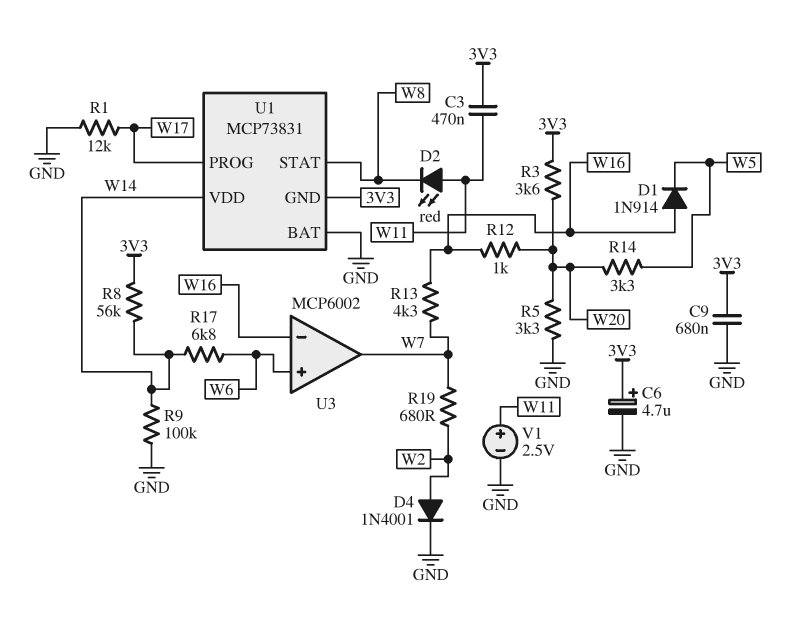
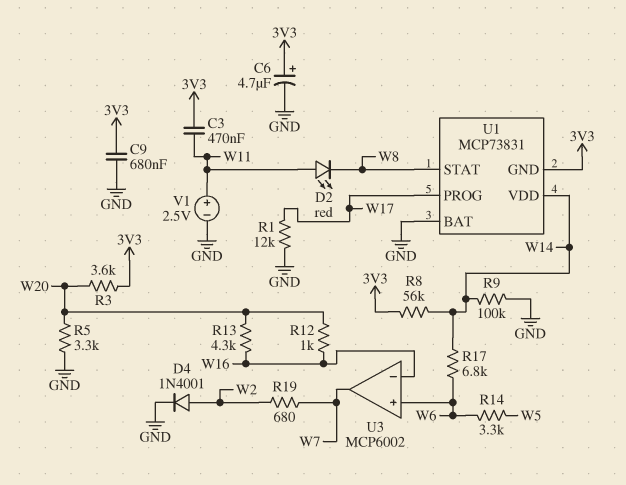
D1: diode 1N914 (A W16, K W5) -> none
R13: 4.3k (W7, W16) -> 4.3k (W16, W20)
R14: 3.3k (W5, W20) -> 3.3k (W5, W6)

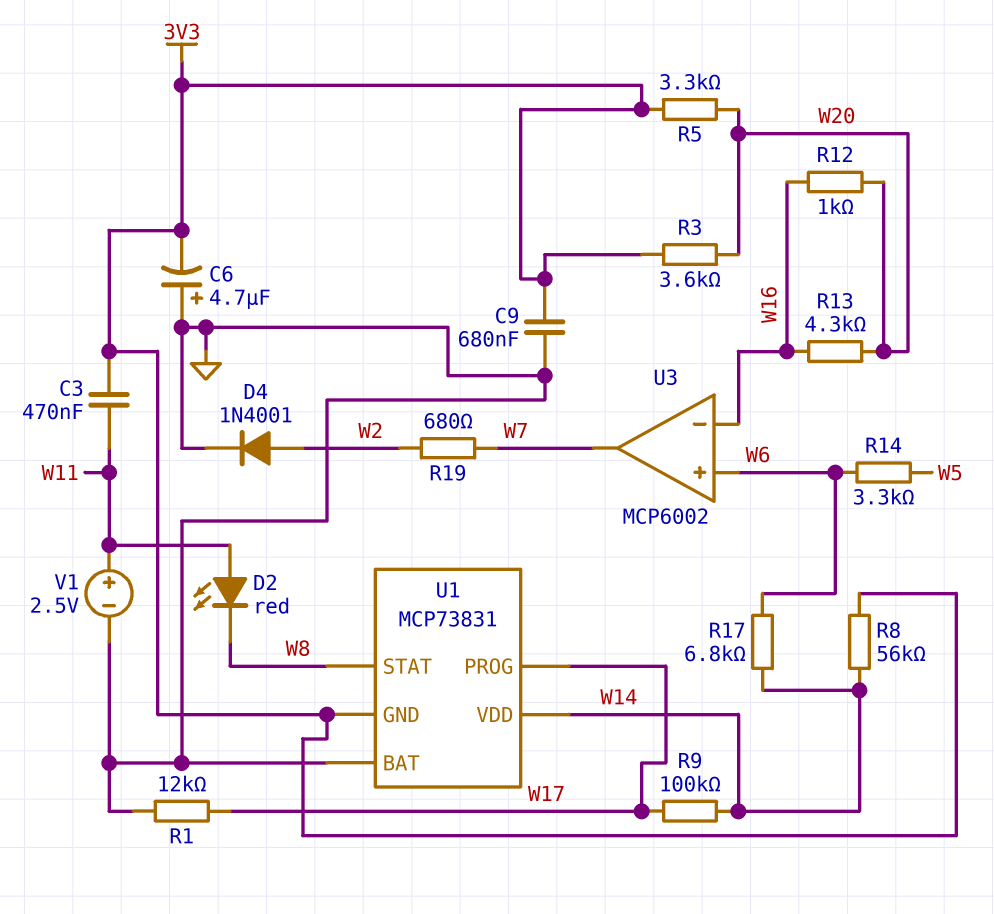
C6: 4.7uF (plus 3V3, minus GND) -> 4.7uF (plus GND, minus 3V3)
R5: 3.3k (GND, W20) -> 3.3k (3V3, W20)
R9: 100k (GND, W14) -> 100k (W14, W17)

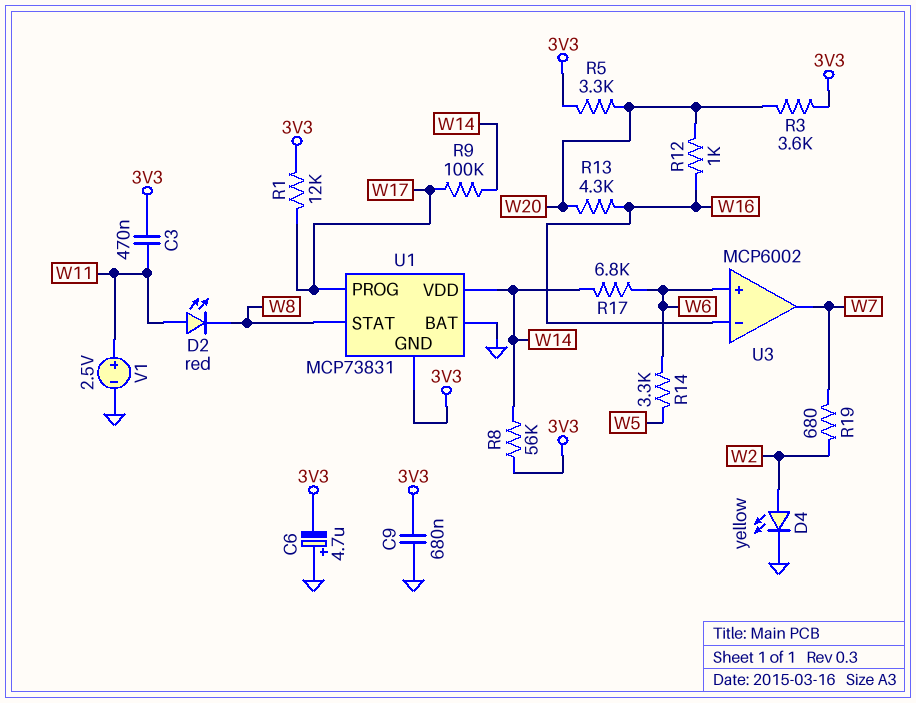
D4: diode 1N4001 (A W2, K GND) -> LED yellow (A W2, K GND)
R1: 12k (GND, W17) -> 12k (3V3, W17)

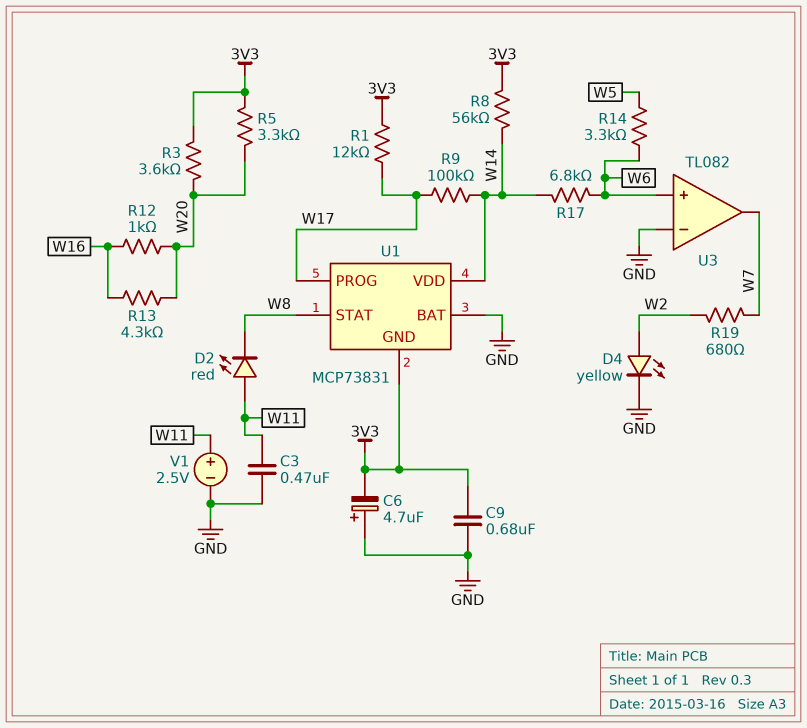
C3: 470nF (3V3, W11) -> 470nF (GND, W11)
U3: MCP6002 -> TL082
U3 pin in-: W16 -> GND

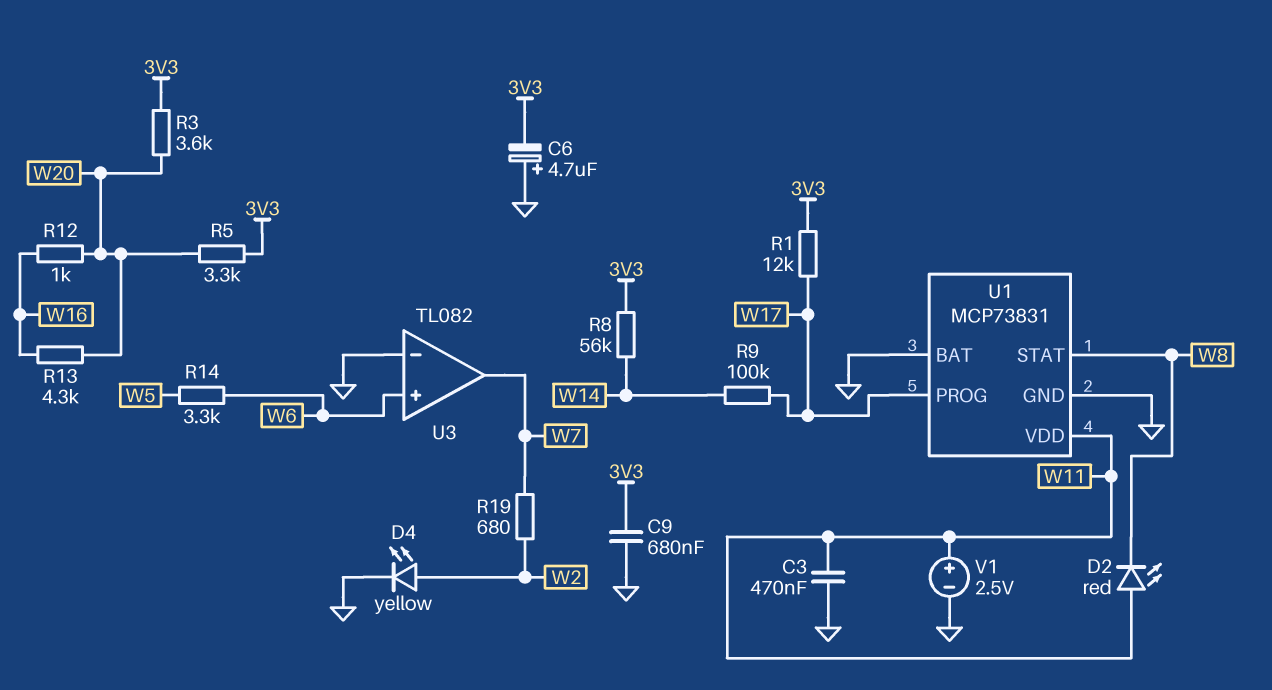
R17: 6.8k (W6, W14) -> none
U1 pin GND: 3V3 -> GND
U1 pin VDD: W14 -> W11

